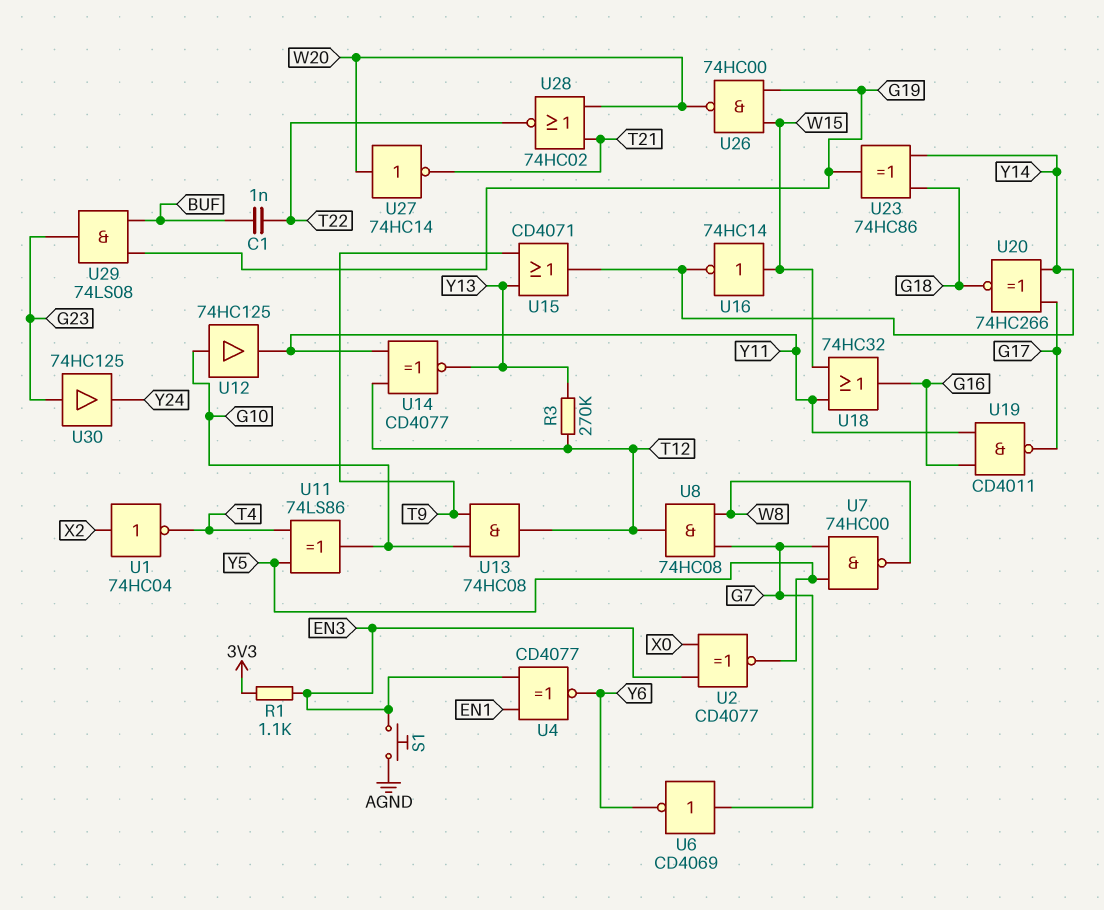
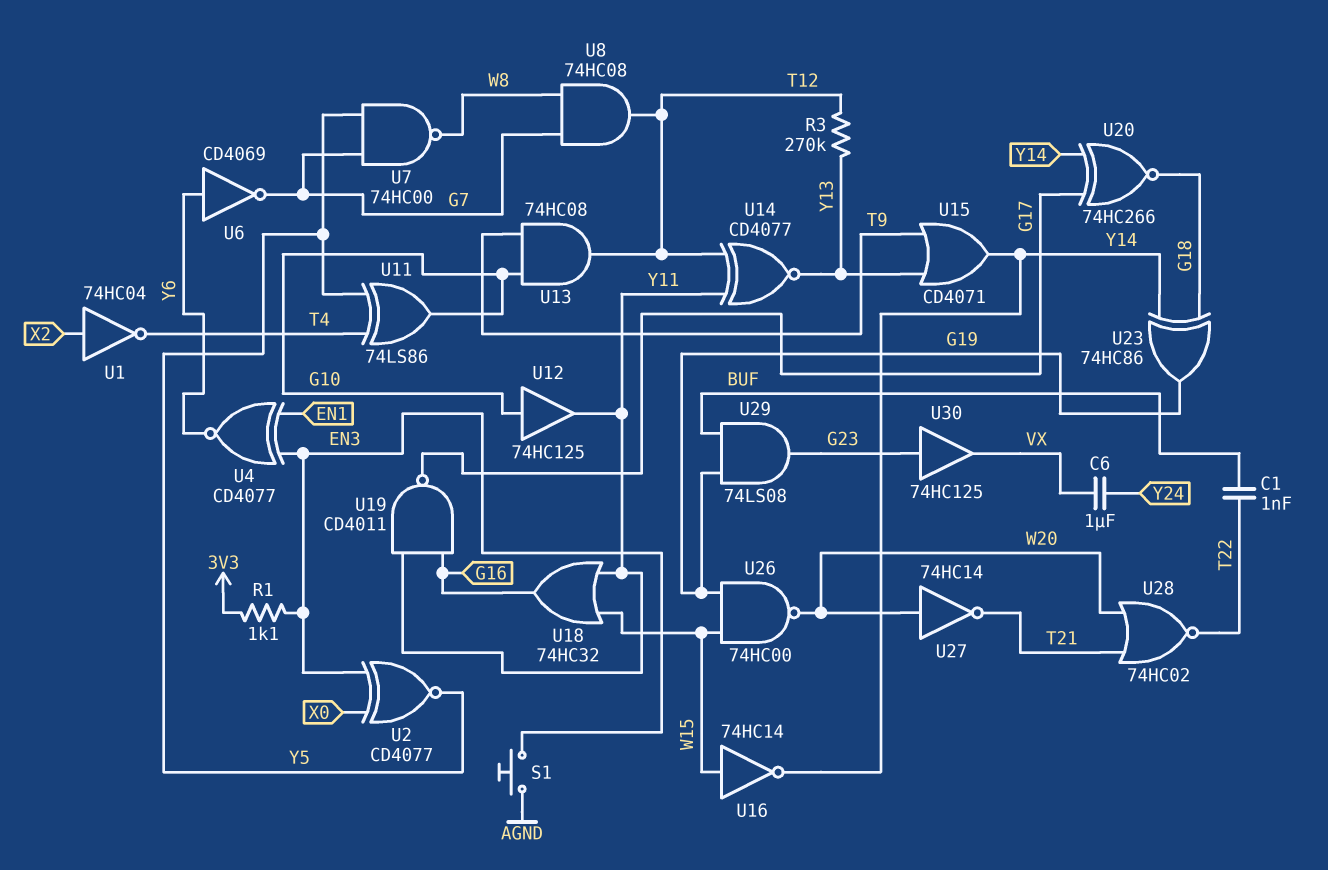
C6: none -> 1uF (VX, Y24)
U6: NOT CD4069 (in G7, out Y6) -> NOT CD4069 (in Y6, out G7)
U30: buffer 74HC125 (in G23, out Y24) -> buffer 74HC125 (in G23, out VX)

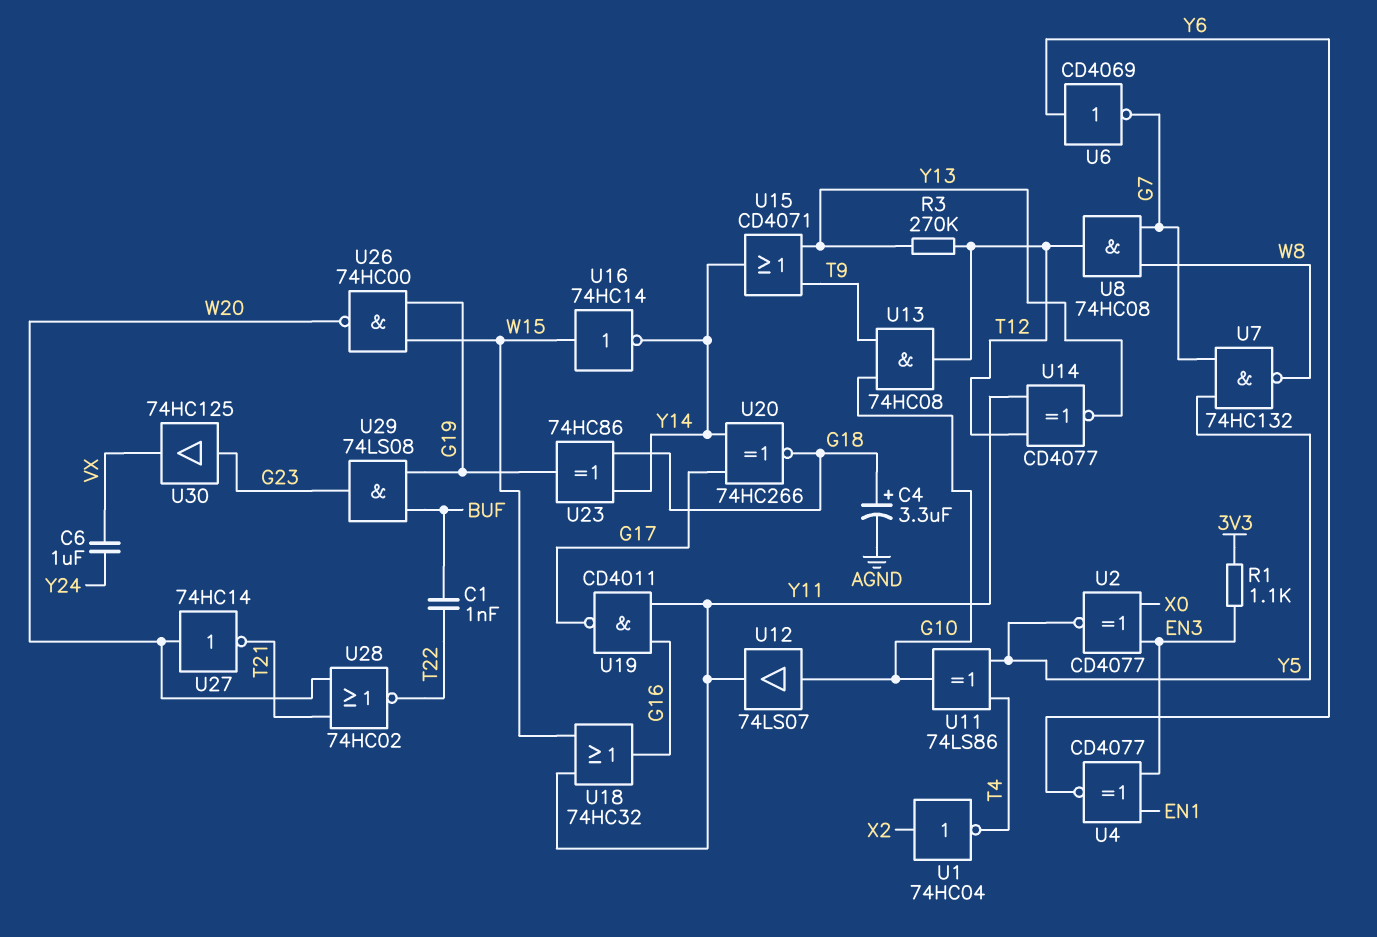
C4: none -> 3.3uF (plus G18, minus AGND)
S1: button (AGND, EN3) -> none
U7: NAND 74HC00 (in G7, in Y5, out W8) -> NAND 74HC132 (in G7, in Y5, out W8)
U12: buffer 74HC125 (in G10, out Y11) -> buffer 74LS07 (in G10, out Y11)

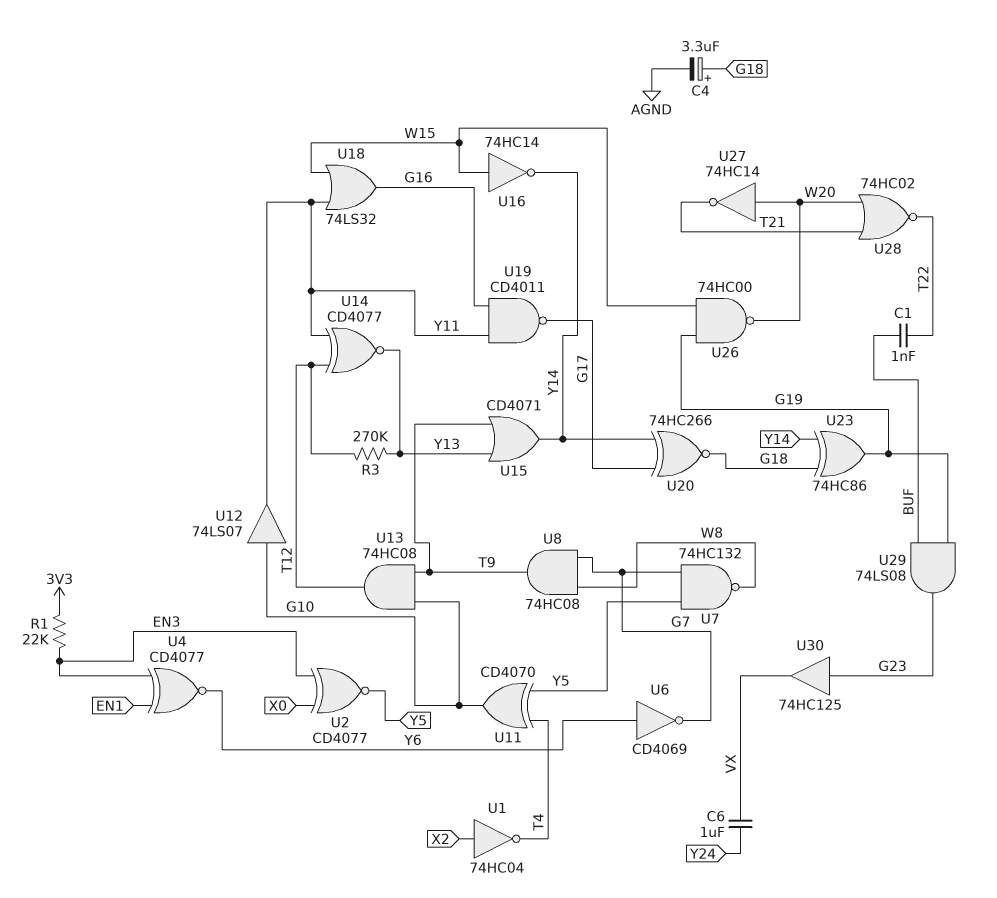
R1: 1.1k (3V3, EN3) -> 22k (3V3, EN3)
U8: AND 74HC08 (in G7, in W8, out T12) -> AND 74HC08 (in G7, in W8, out T9)
U11: XOR 74LS86 (in T4, in Y5, out G10) -> XOR CD4070 (in T4, in Y5, out G10)
U18: OR 74HC32 (in W15, in Y11, out G16) -> OR 74LS32 (in W15, in Y11, out G16)

